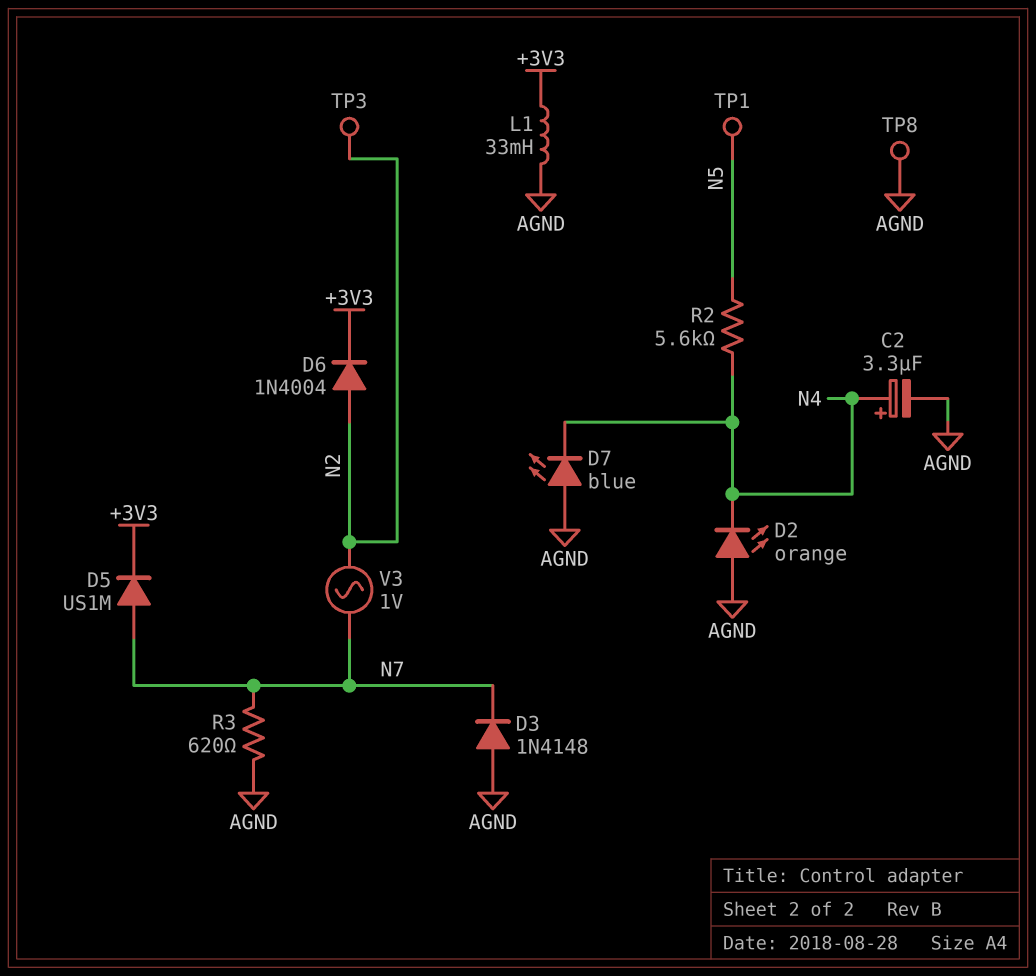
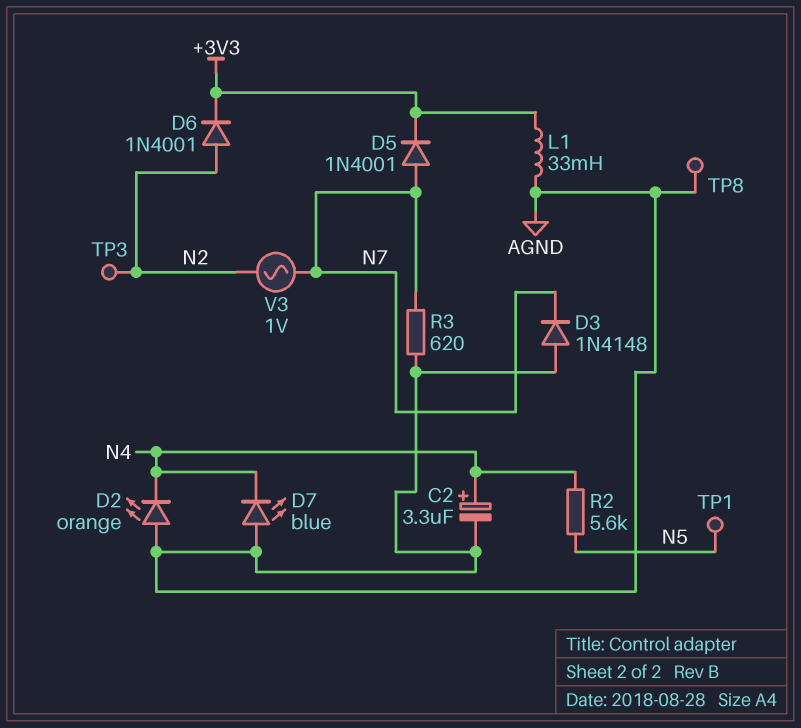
D5: diode US1M (A N7, K +3V3) -> diode 1N4001 (A N7, K +3V3)
D6: diode 1N4004 (A N2, K +3V3) -> diode 1N4001 (A N2, K +3V3)

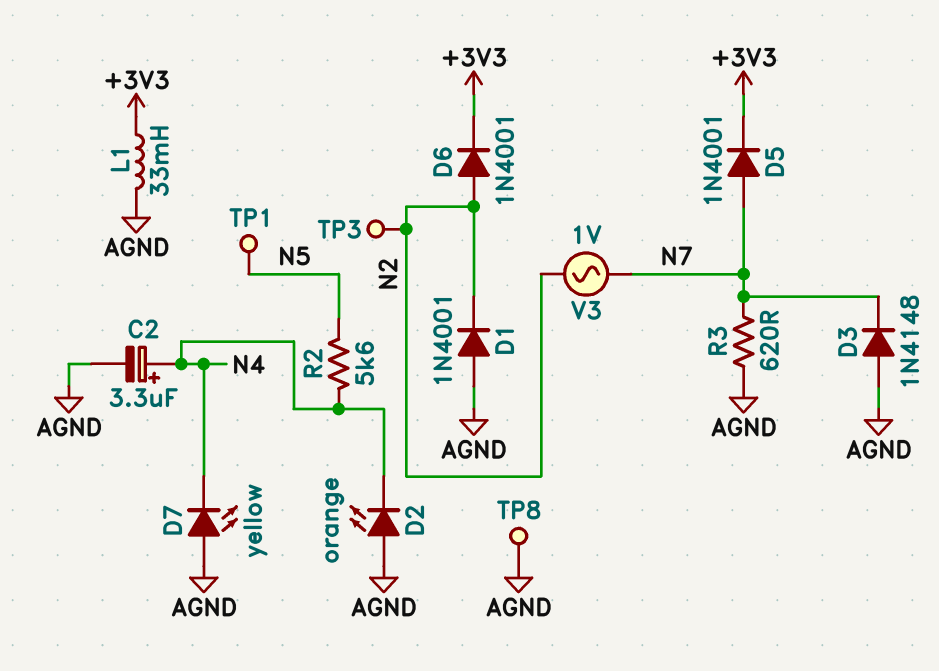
D1: none -> diode 1N4001 (A AGND, K N2)
D7: LED blue (A AGND, K N4) -> LED yellow (A AGND, K N4)

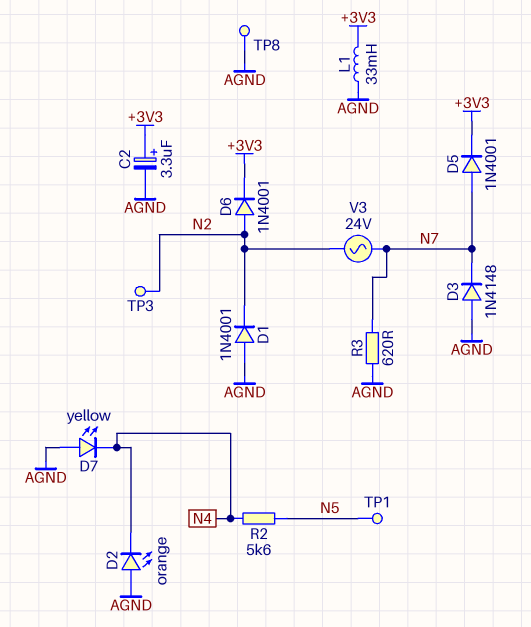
C2: 3.3uF (plus N4, minus AGND) -> 3.3uF (plus +3V3, minus AGND)
V3: AC 1V (N2, N7) -> AC 24V (N2, N7)

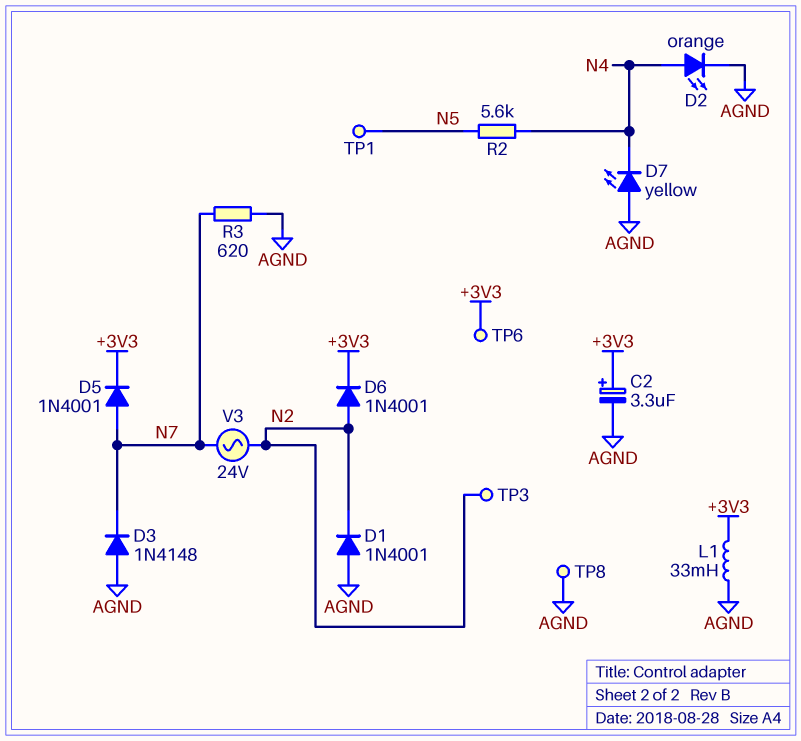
D2: LED orange (A AGND, K N4) -> LED orange (A N4, K AGND)
TP6: none -> test point (+3V3)

